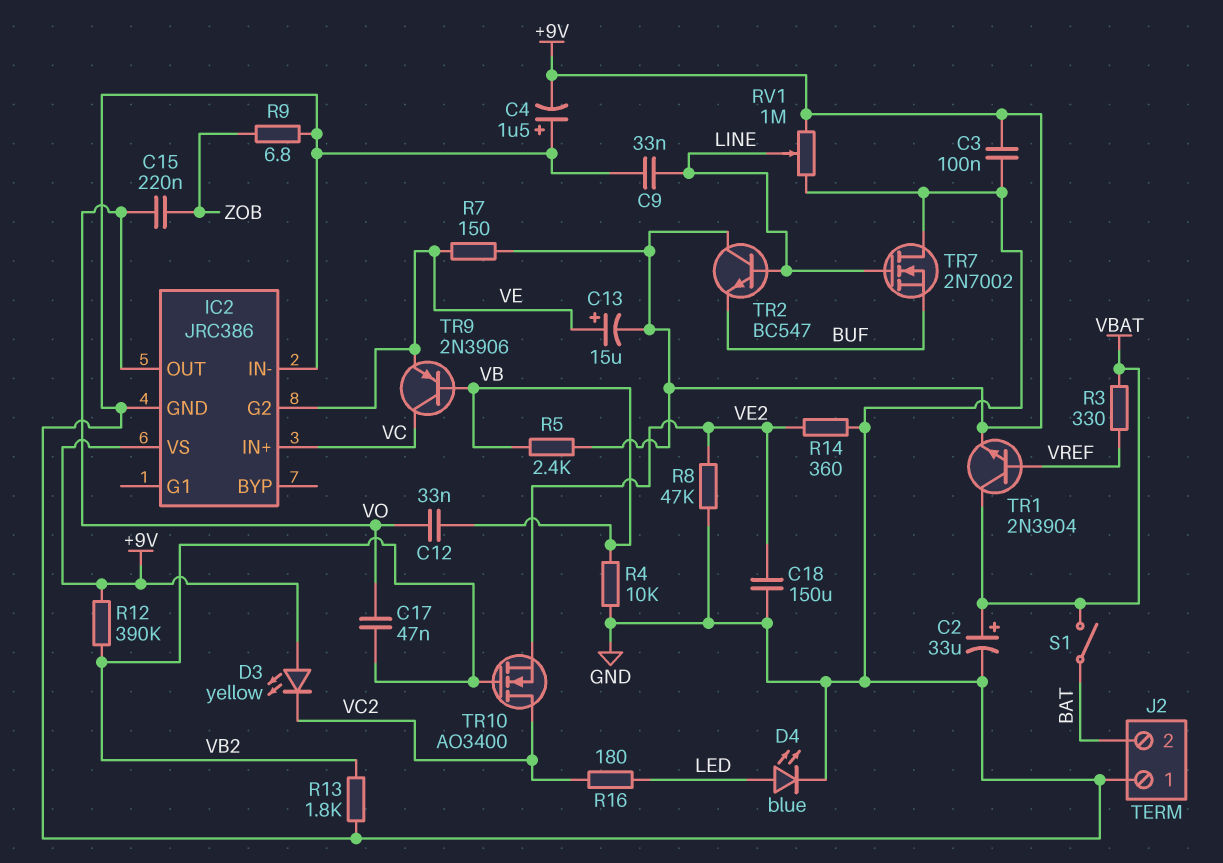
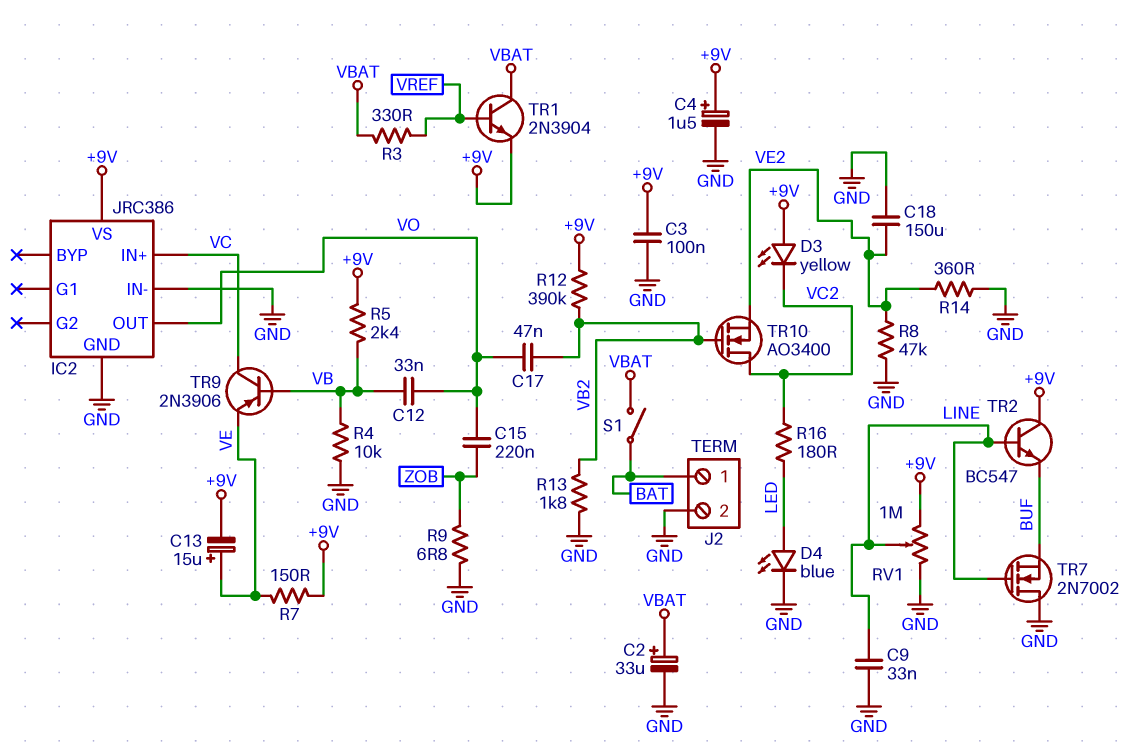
C4: 1.5uF (plus GND, minus +9V) -> 1.5uF (plus +9V, minus GND)
IC2 pin G2: VE -> none
J2 pin 1: GND -> BAT
J2 pin 2: BAT -> GND

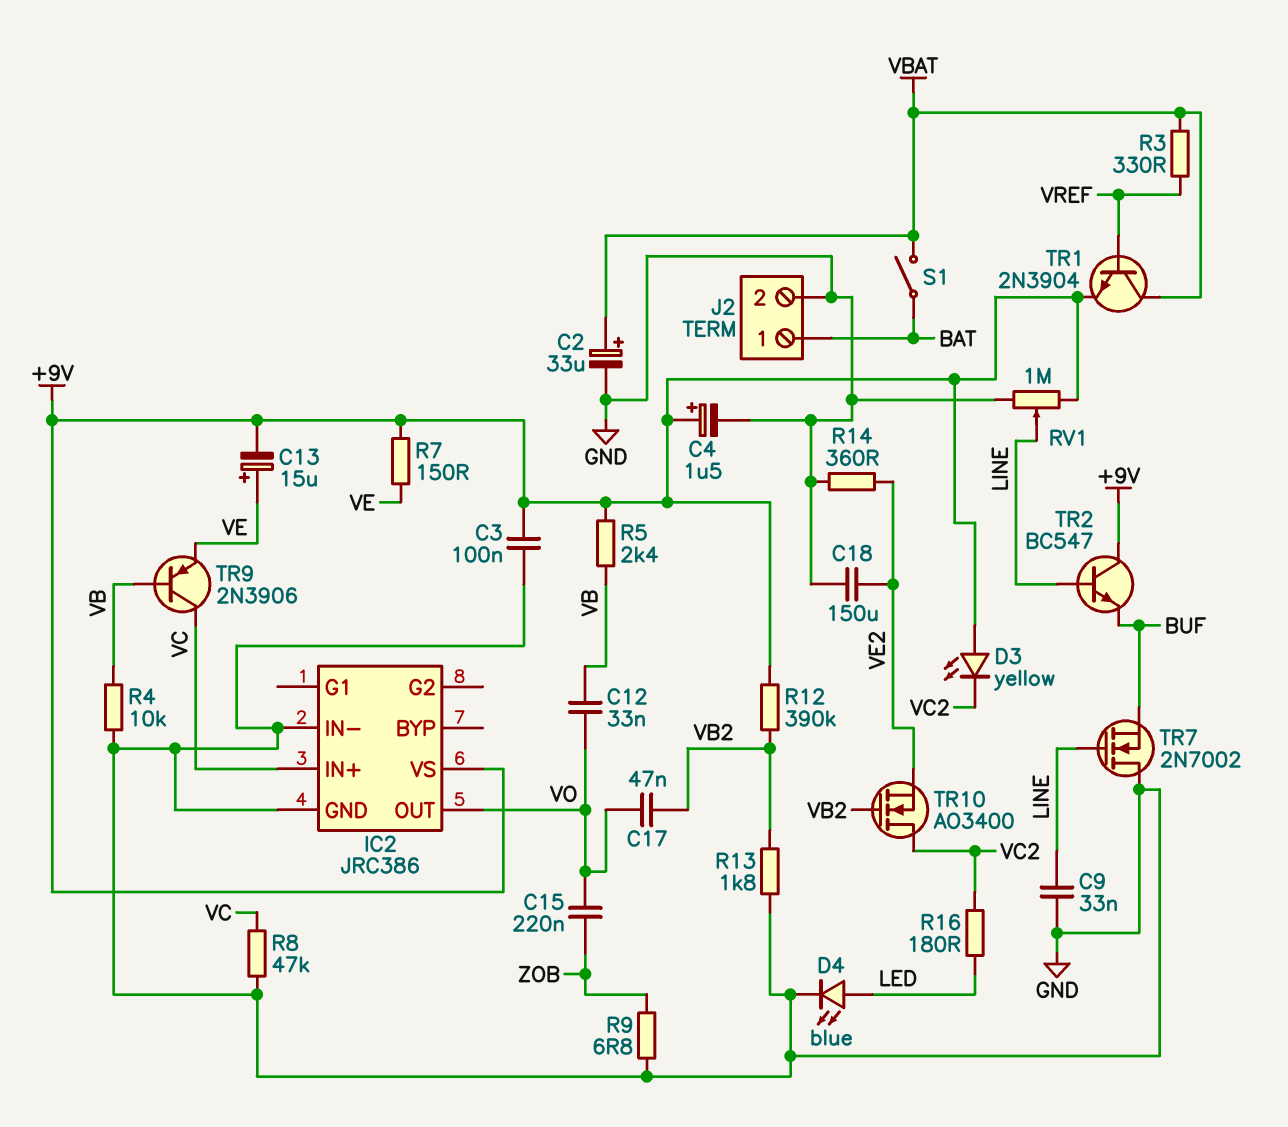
R8: 47k (GND, VE2) -> 47k (GND, VC)

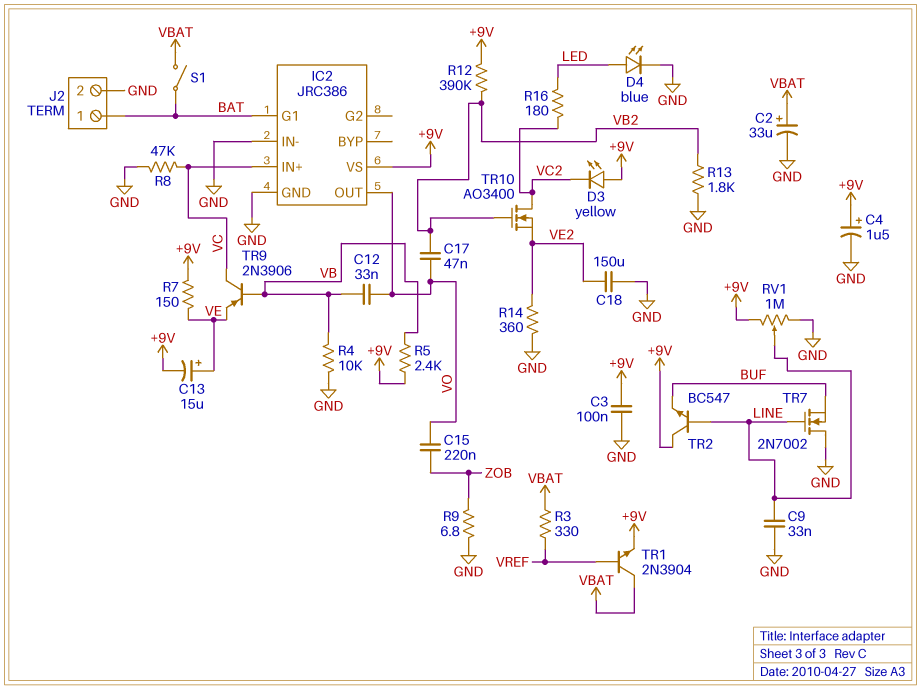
IC2 pin G1: none -> BAT

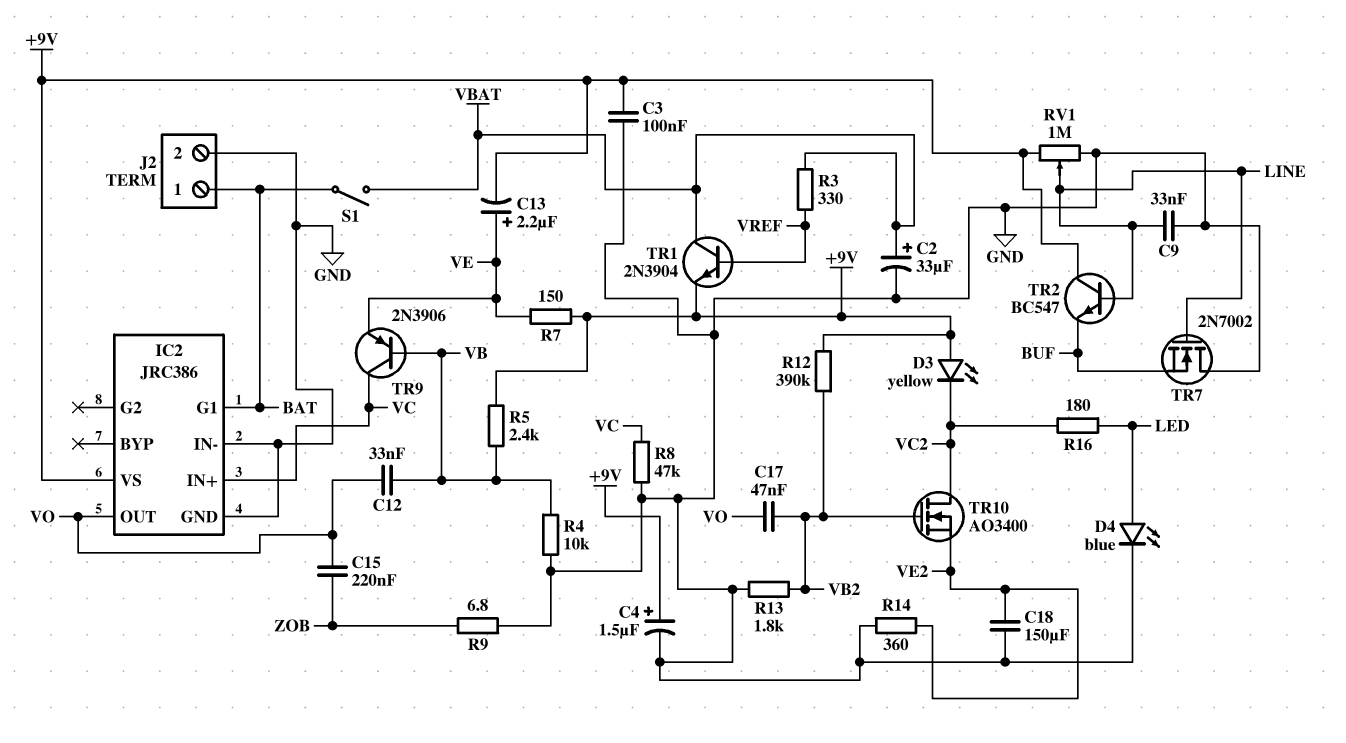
C13: 15uF (plus VE, minus +9V) -> 2.2uF (plus VE, minus +9V)

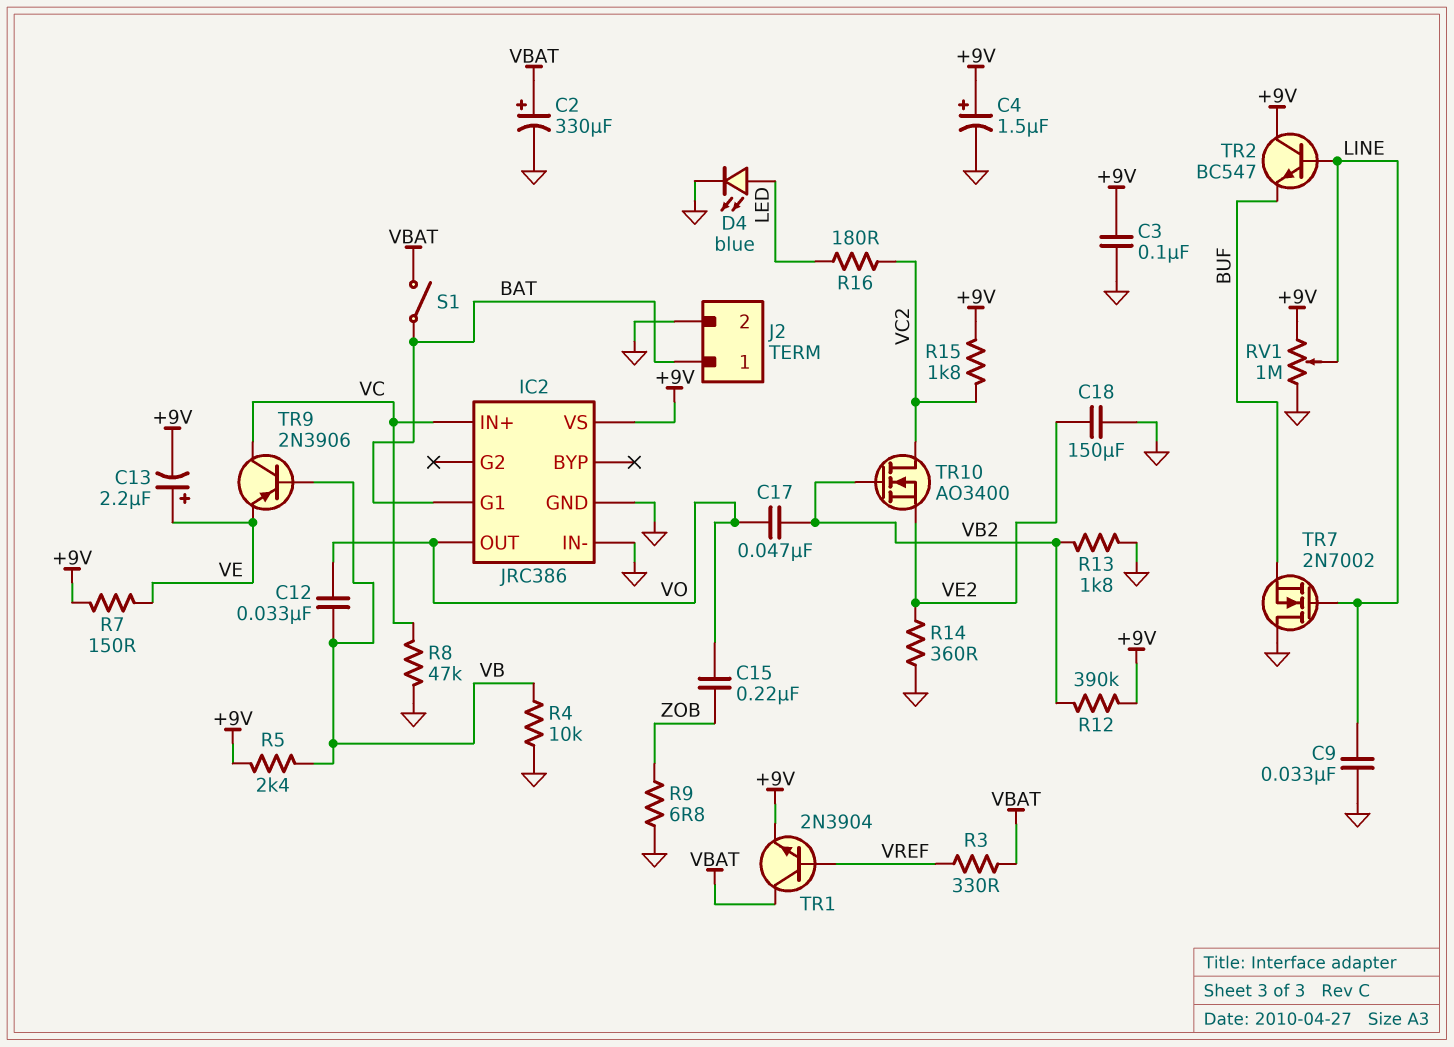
C2: 33uF (plus VBAT, minus GND) -> 330uF (plus VBAT, minus GND)
D3: LED yellow (A +9V, K VC2) -> none
R15: none -> 1.8k (+9V, VC2)

